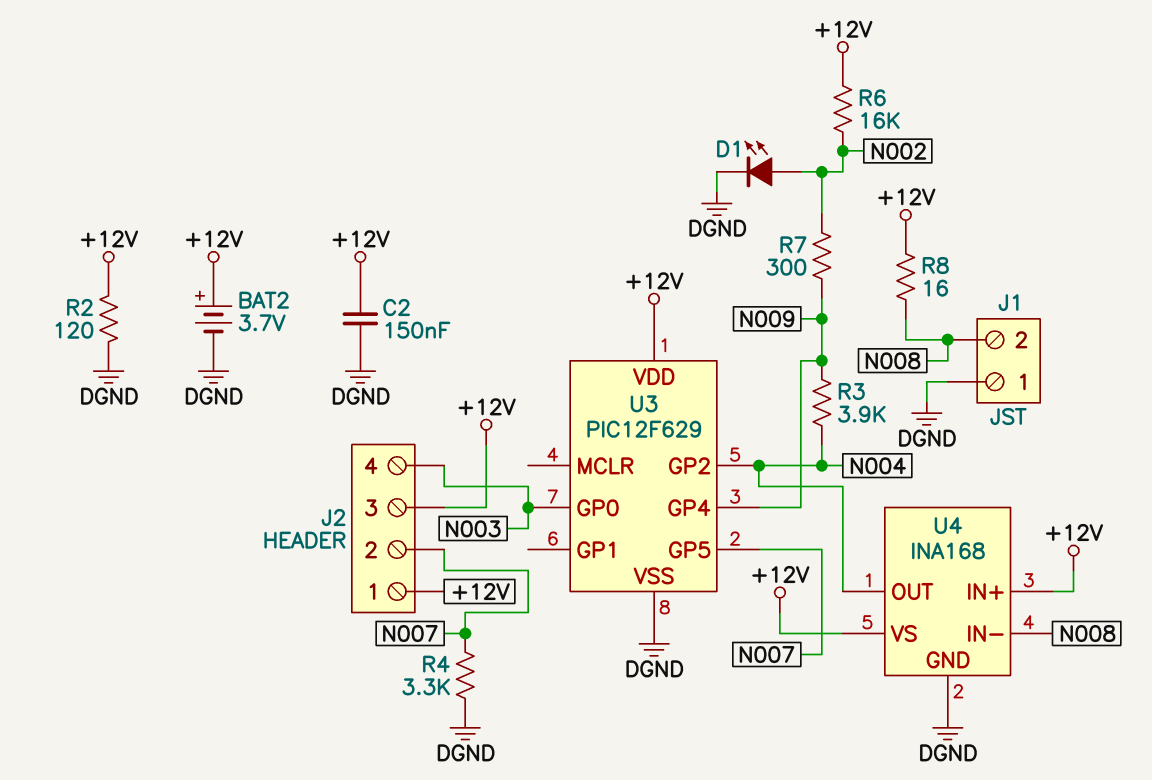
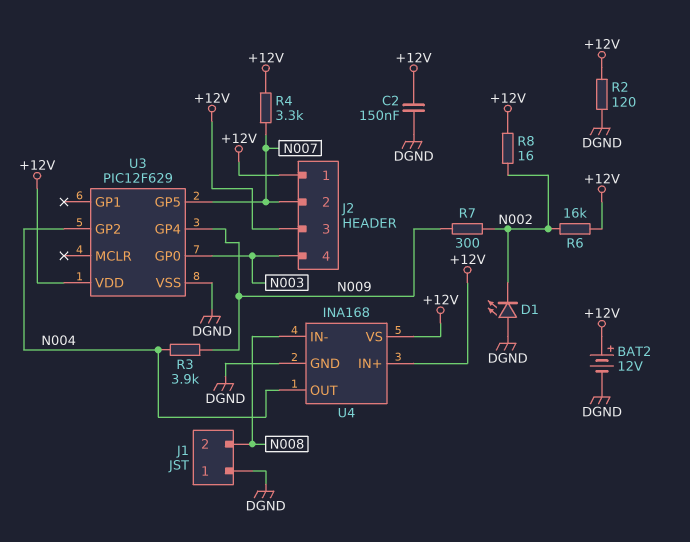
BAT2: 3.7V (plus +12V, minus DGND) -> 12V (plus +12V, minus DGND)
D1: LED (A N002, K DGND) -> LED (A DGND, K N002)
R4: 3.3k (DGND, N007) -> 3.3k (+12V, N007)
R8: 16 (+12V, N008) -> 16 (+12V, N002)

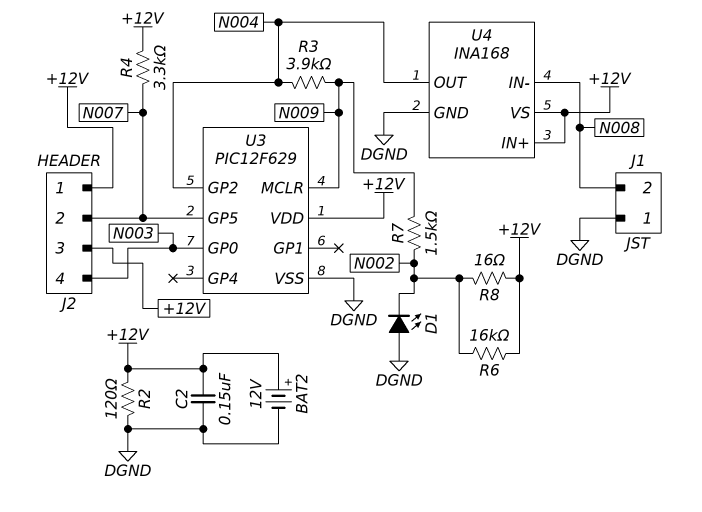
R7: 300 (N002, N009) -> 1.5k (N002, N009)
U3 pin GP4: N009 -> none
U3 pin MCLR: none -> N009

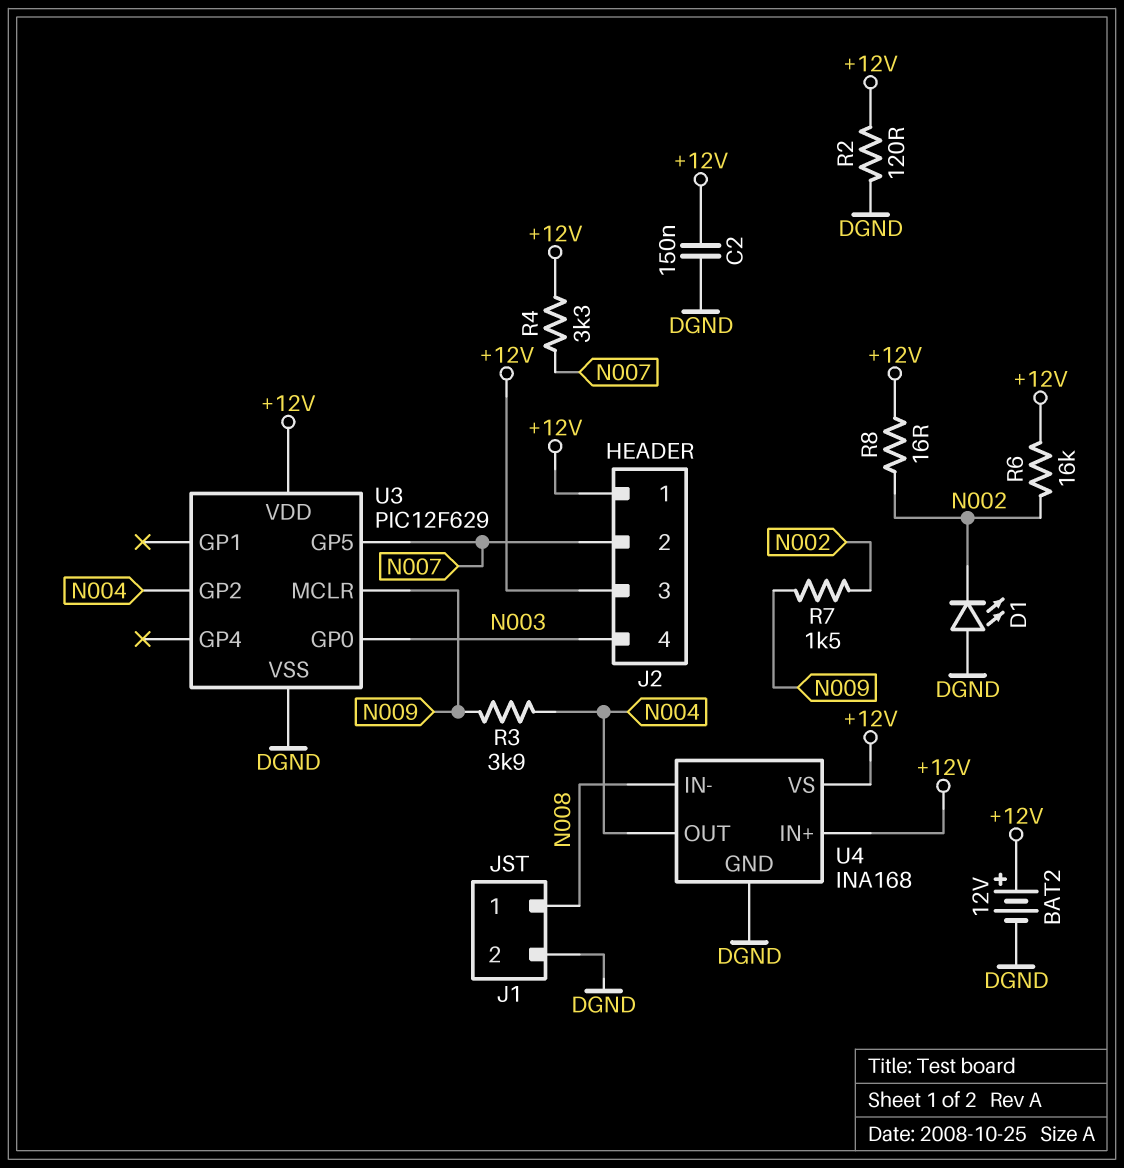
J1 pin 1: DGND -> N008
J1 pin 2: N008 -> DGND

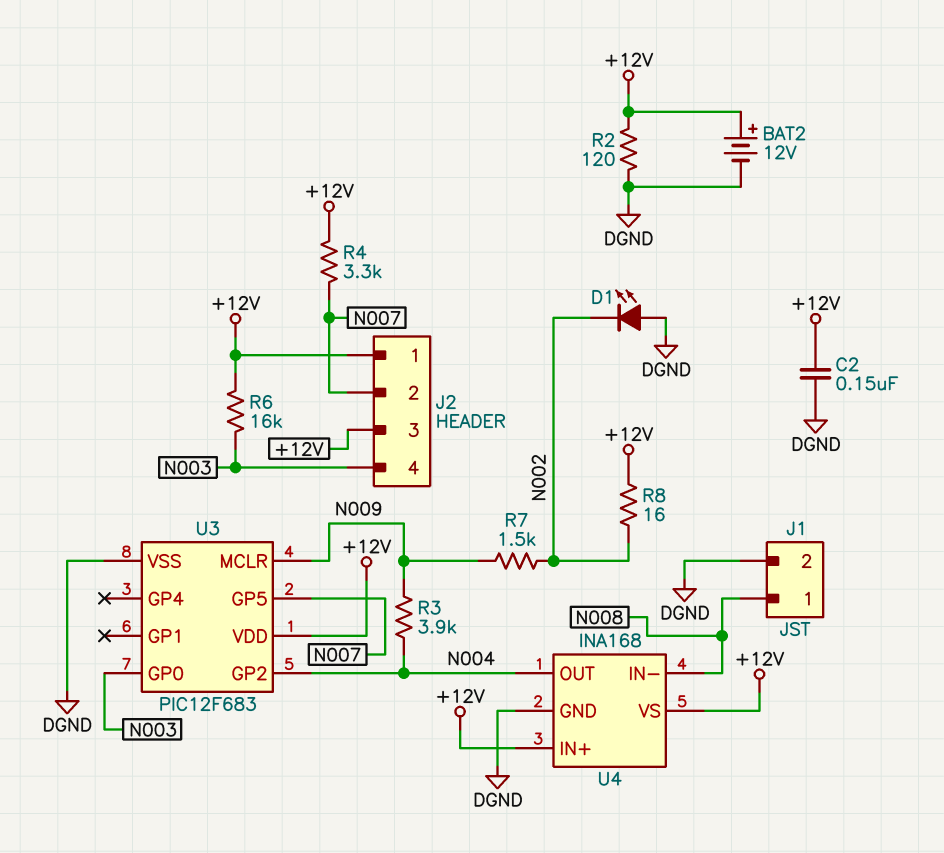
R6: 16k (+12V, N002) -> 16k (+12V, N003)
U3: PIC12F629 -> PIC12F683

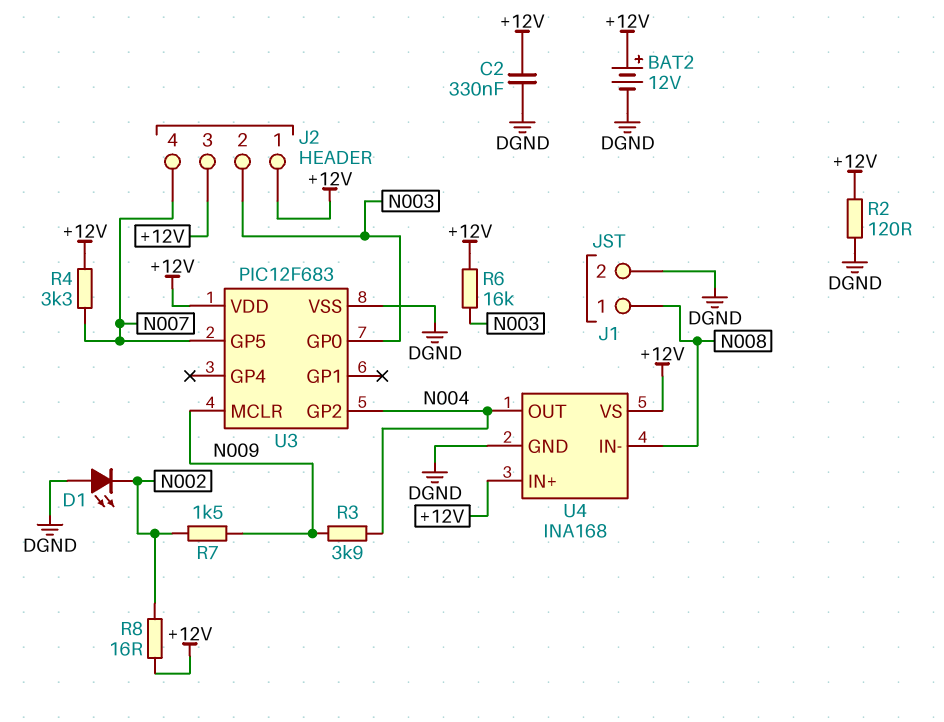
C2: 150nF (+12V, DGND) -> 330nF (+12V, DGND)
J2 pin 2: N007 -> N003
J2 pin 4: N003 -> N007

